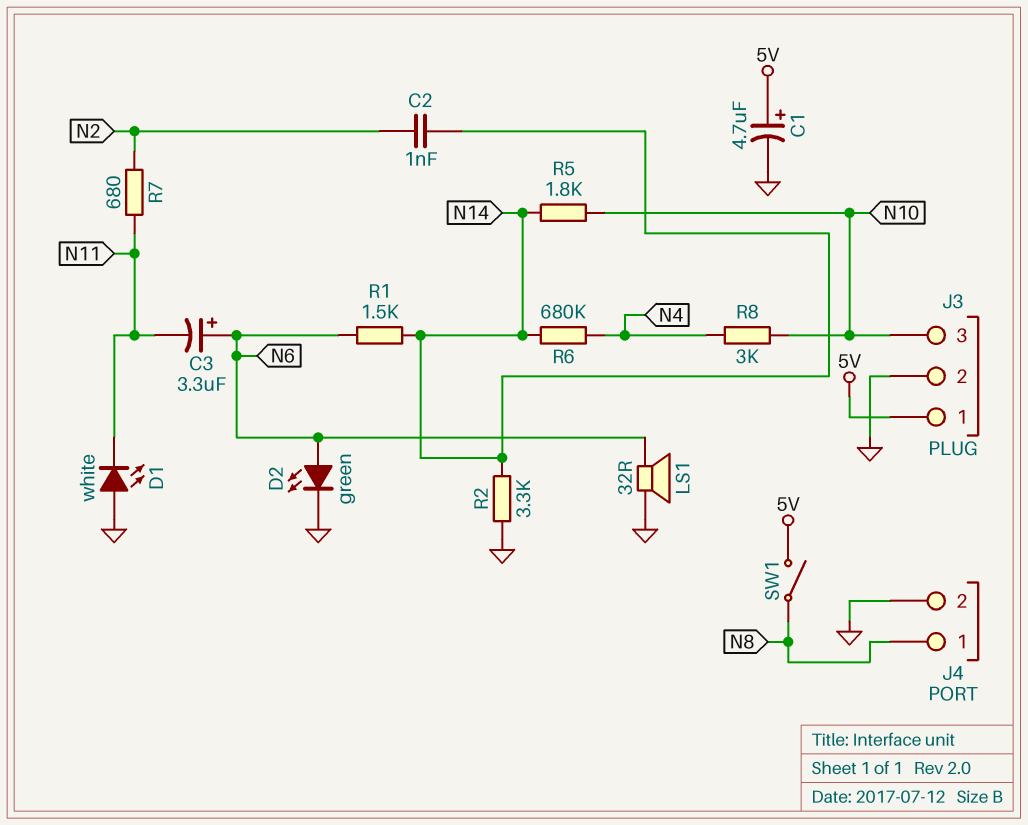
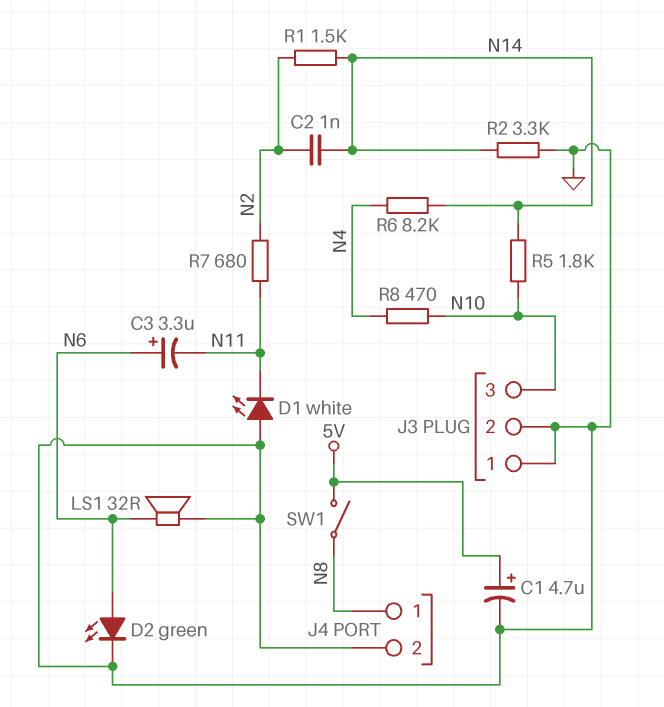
J3 pin 1: 5V -> GND
R1: 1.5k (N6, N14) -> 1.5k (N2, N14)
R6: 680k (N4, N14) -> 8.2k (N4, N14)
R8: 3k (N4, N10) -> 470 (N4, N10)

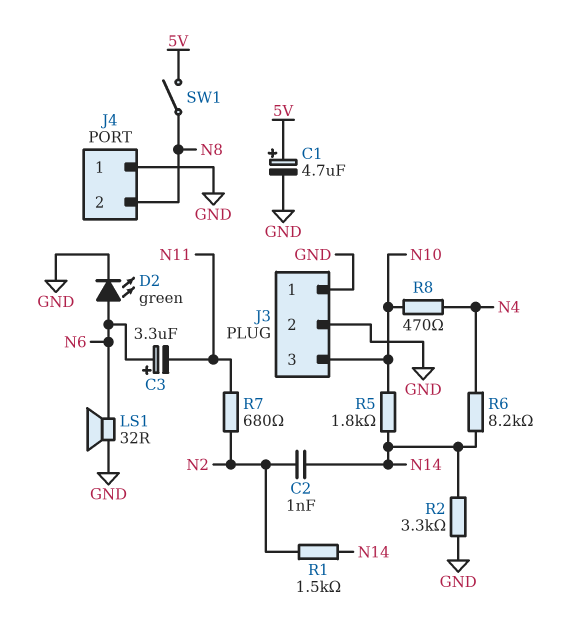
D1: LED white (A GND, K N11) -> none
J4 pin 1: N8 -> GND
J4 pin 2: GND -> N8

